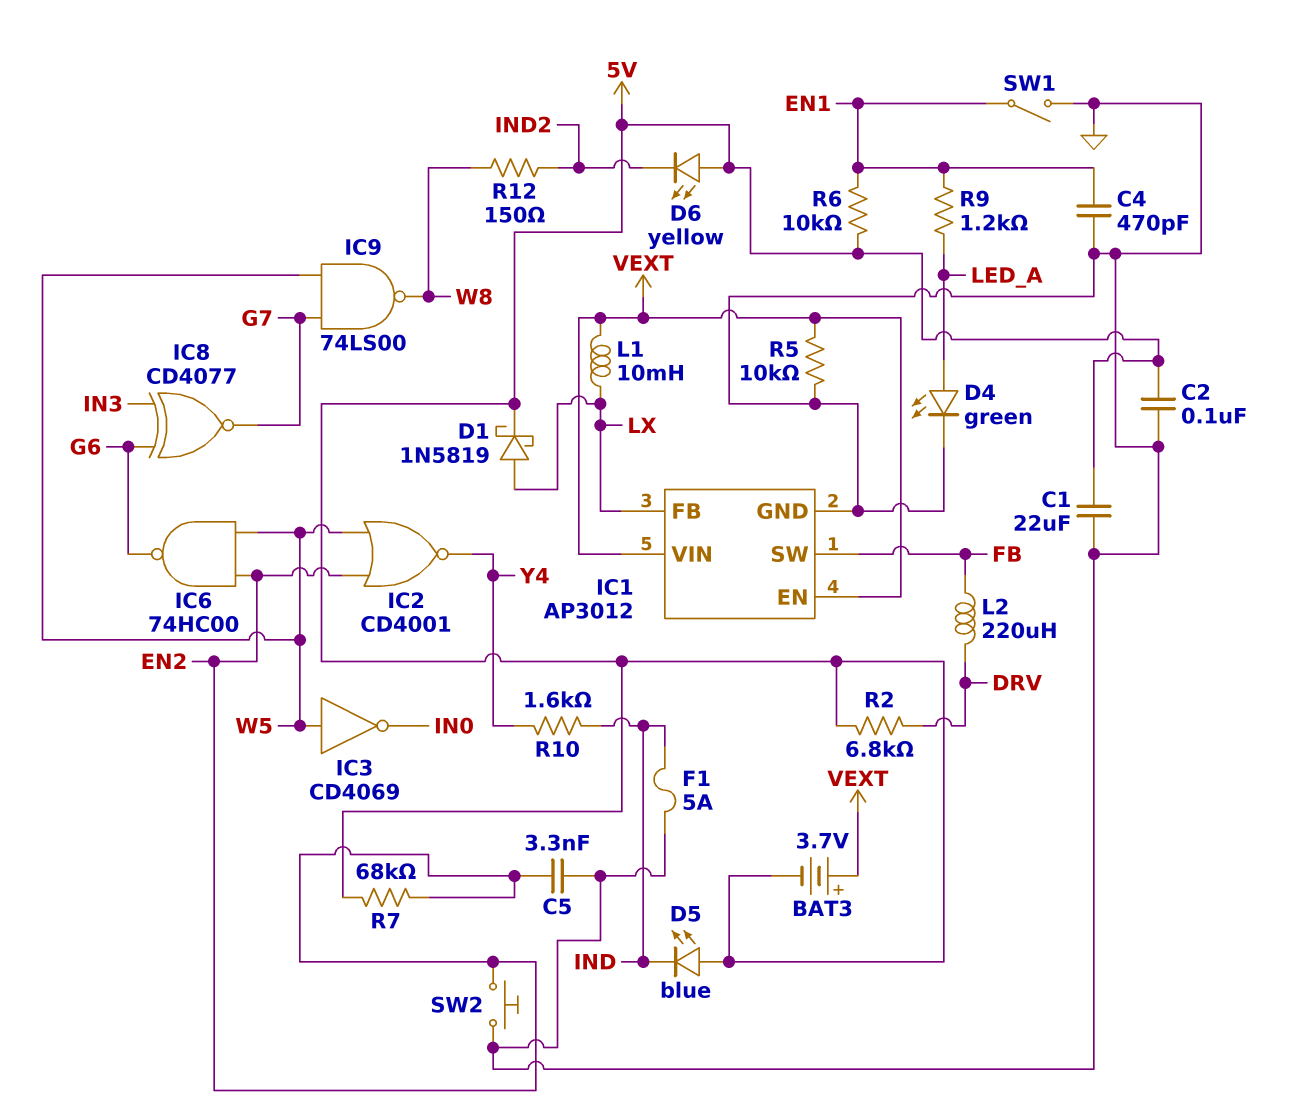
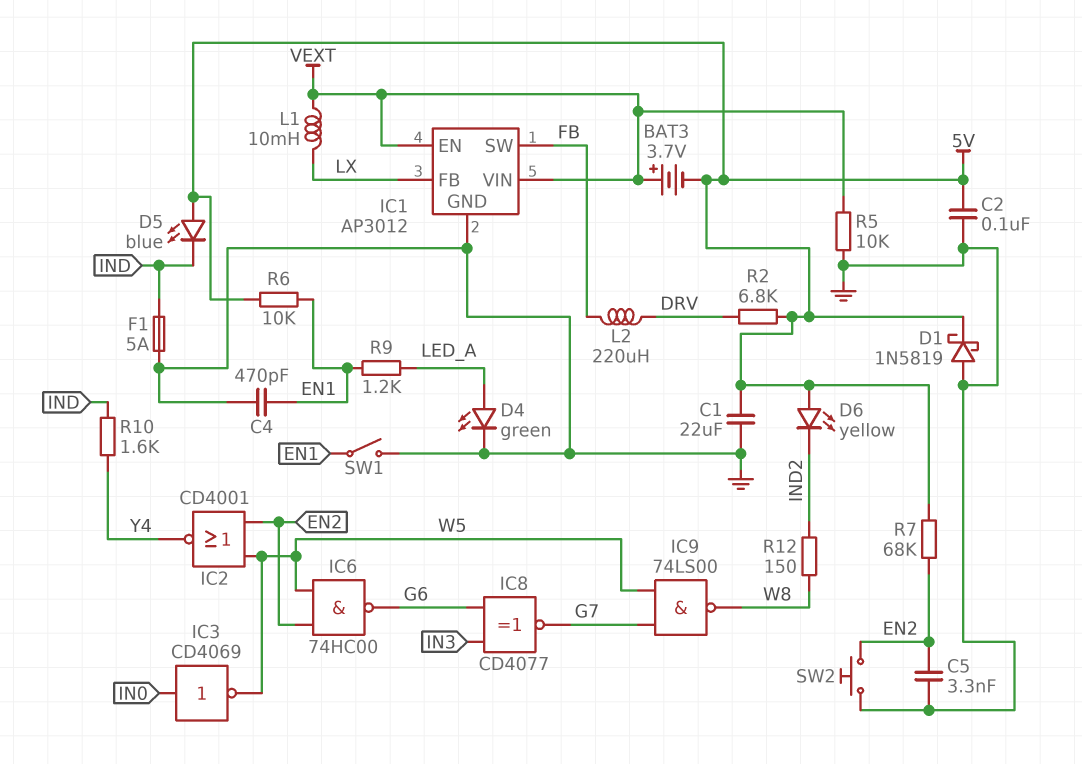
D1: schottky 1N5819 (A LX, K 5V) -> schottky 1N5819 (A GND, K 5V)
IC3: NOT CD4069 (in W5, out IN0) -> NOT CD4069 (in IN0, out W5)

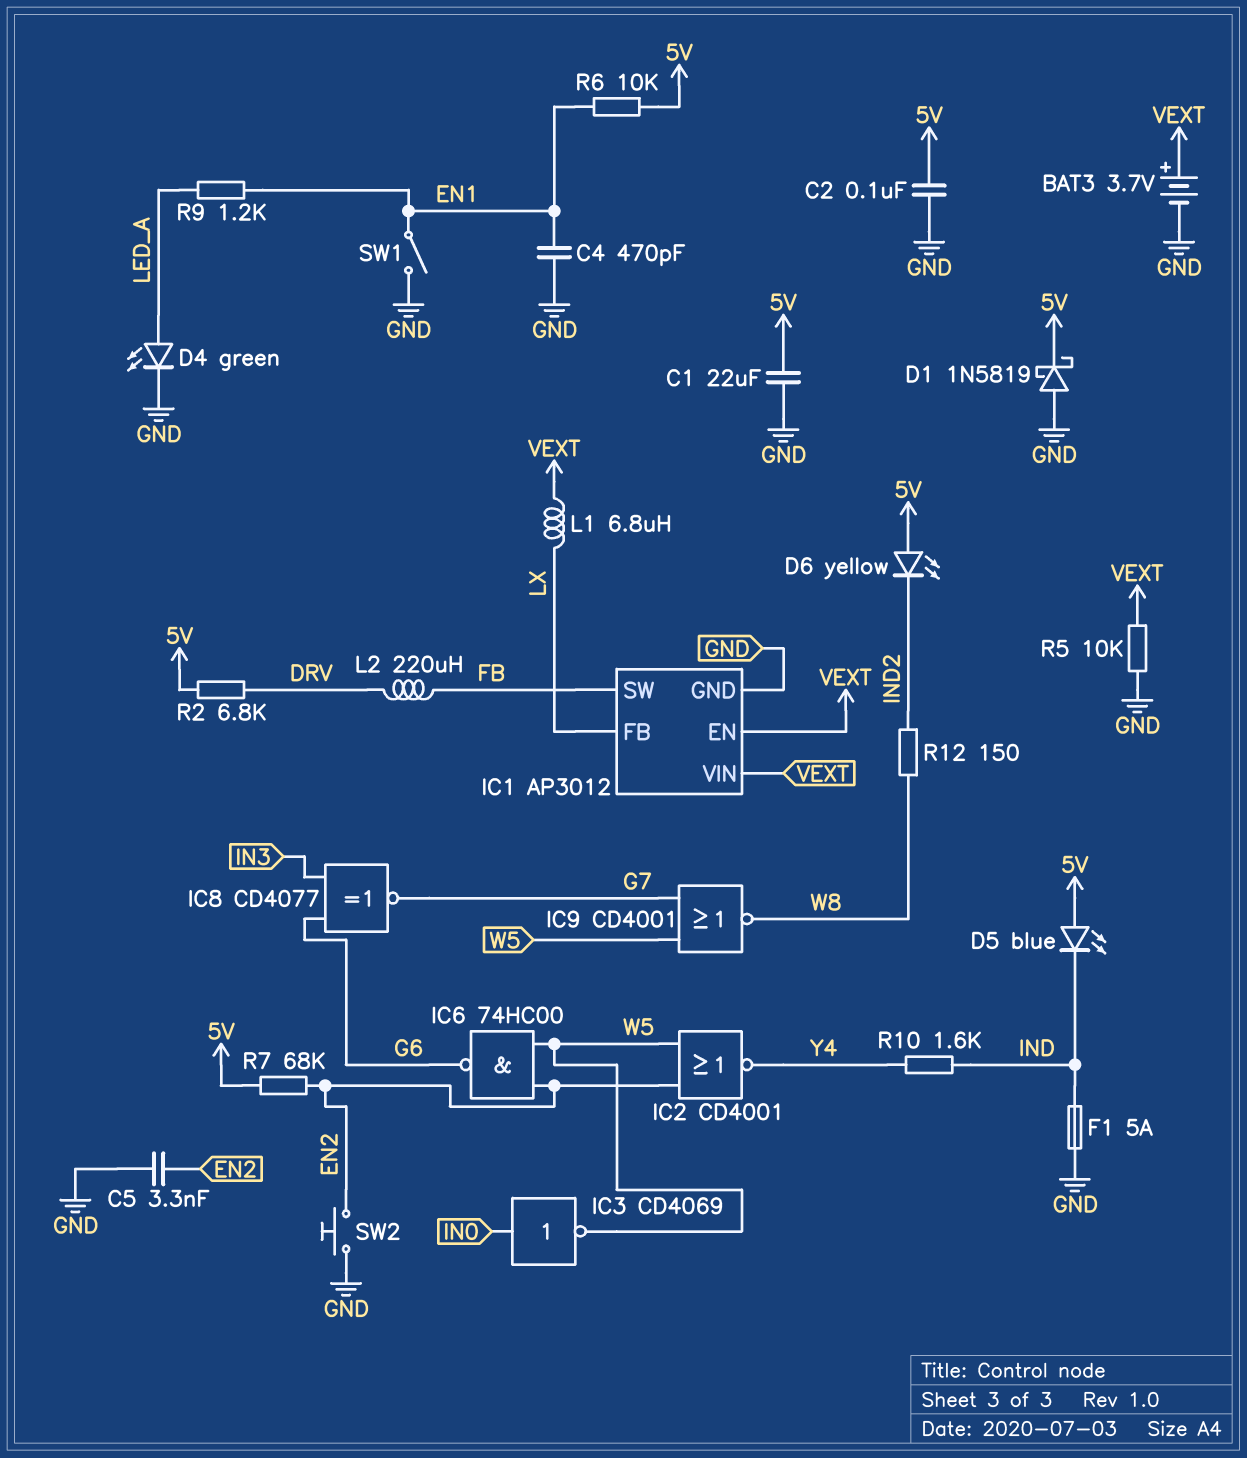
BAT3: 3.7V (plus VEXT, minus 5V) -> 3.7V (plus VEXT, minus GND)
IC9: NAND 74LS00 (in G7, in W5, out W8) -> NOR CD4001 (in G7, in W5, out W8)
L1: 10mH (LX, VEXT) -> 6.8uH (LX, VEXT)

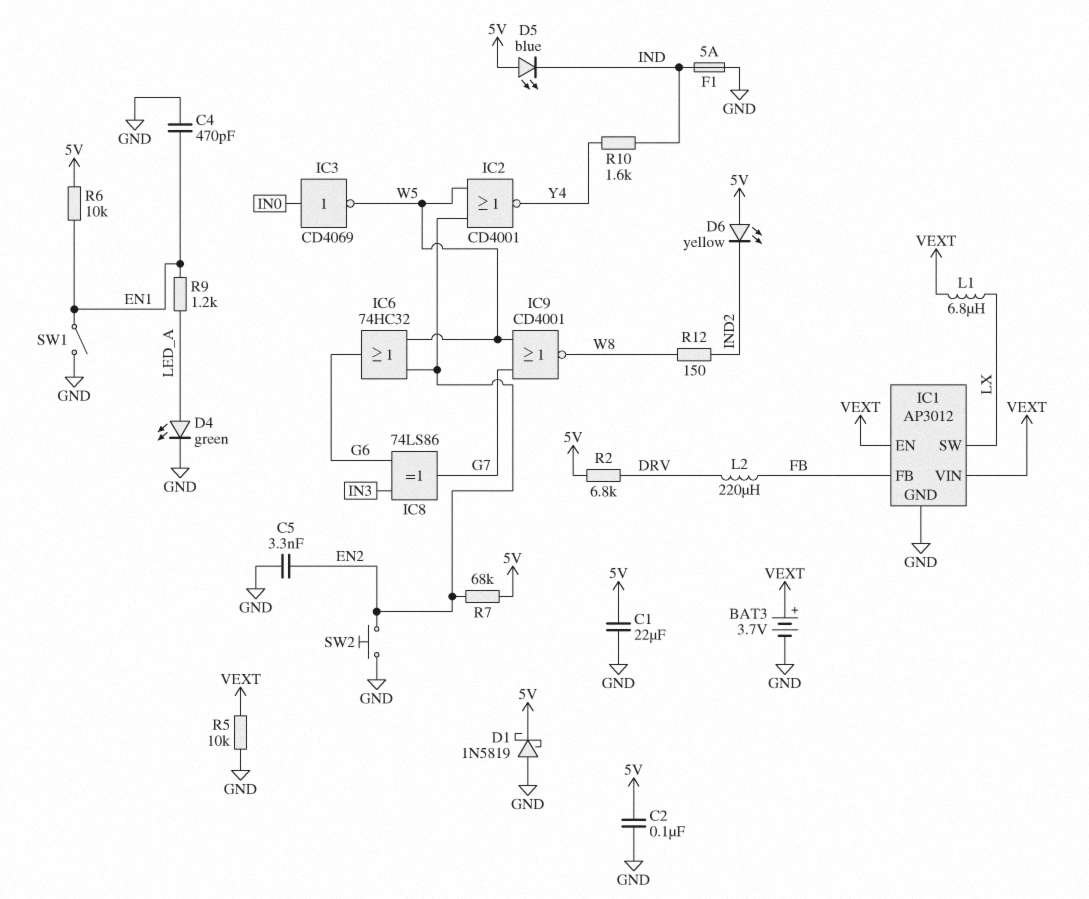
IC1 pin FB: LX -> FB
IC1 pin SW: FB -> LX
IC6: NAND 74HC00 (in EN2, in W5, out G6) -> OR 74HC32 (in EN2, in W5, out G6)
IC8: XNOR CD4077 (in G6, in IN3, out G7) -> XOR 74LS86 (in G6, in IN3, out G7)

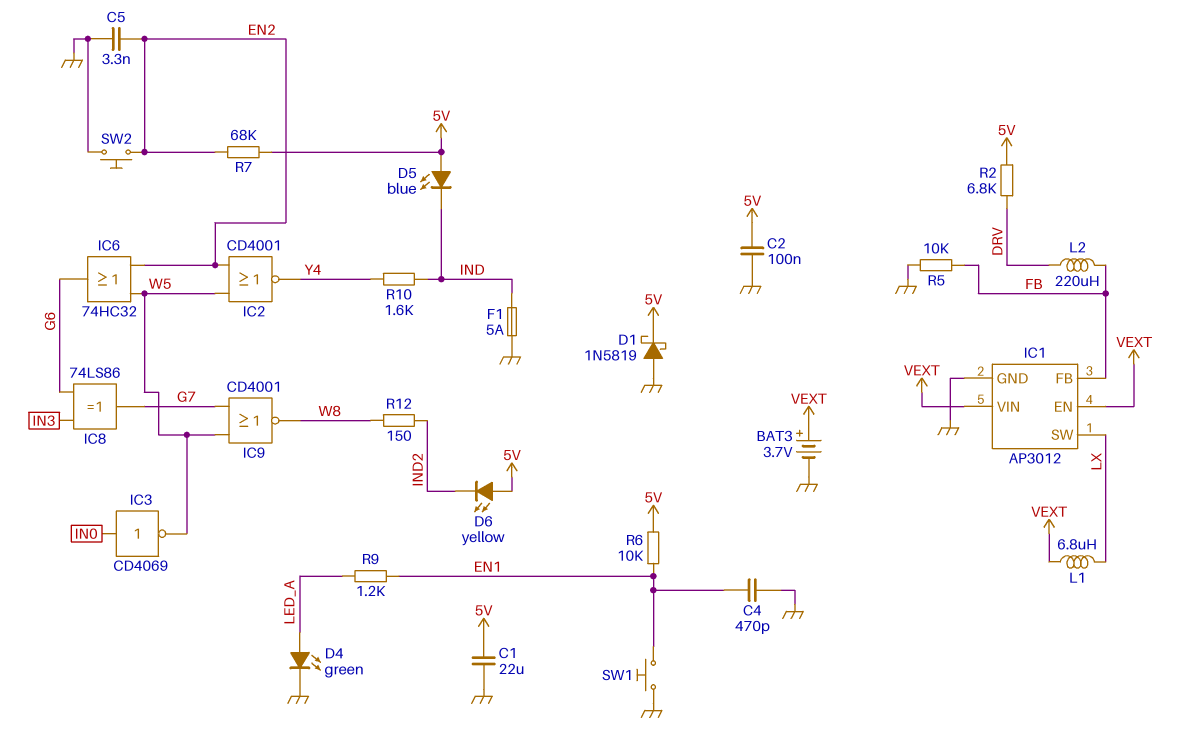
R5: 10k (GND, VEXT) -> 10k (FB, GND)
SW1: switch (EN1, GND) -> button (EN1, GND)

